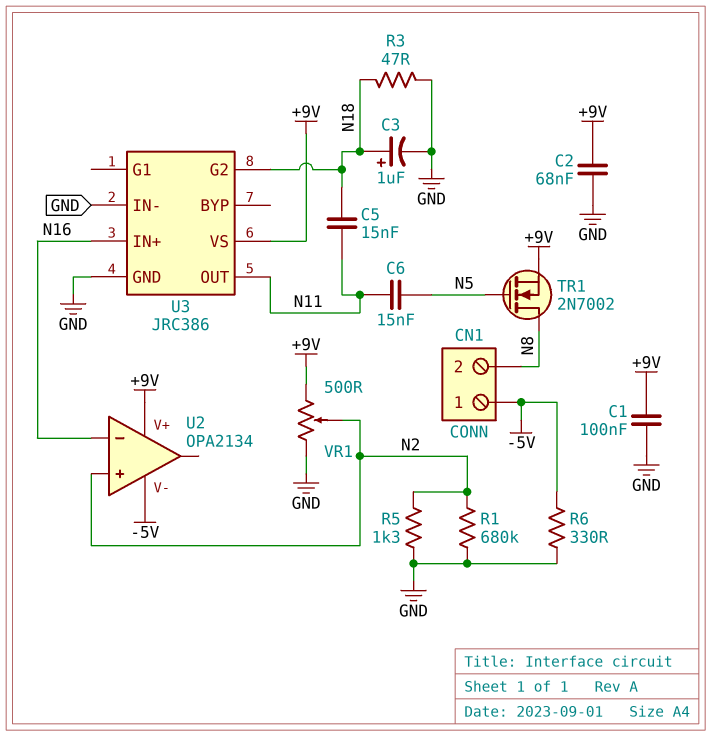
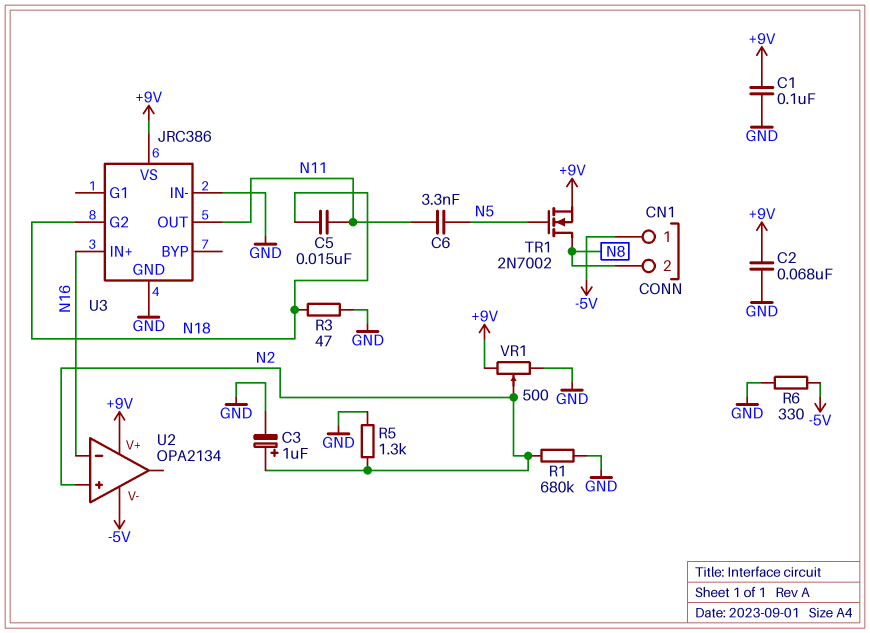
C3: 1uF (plus N18, minus GND) -> 1uF (plus N2, minus GND)
C6: 15nF (N5, N11) -> 3.3nF (N5, N11)

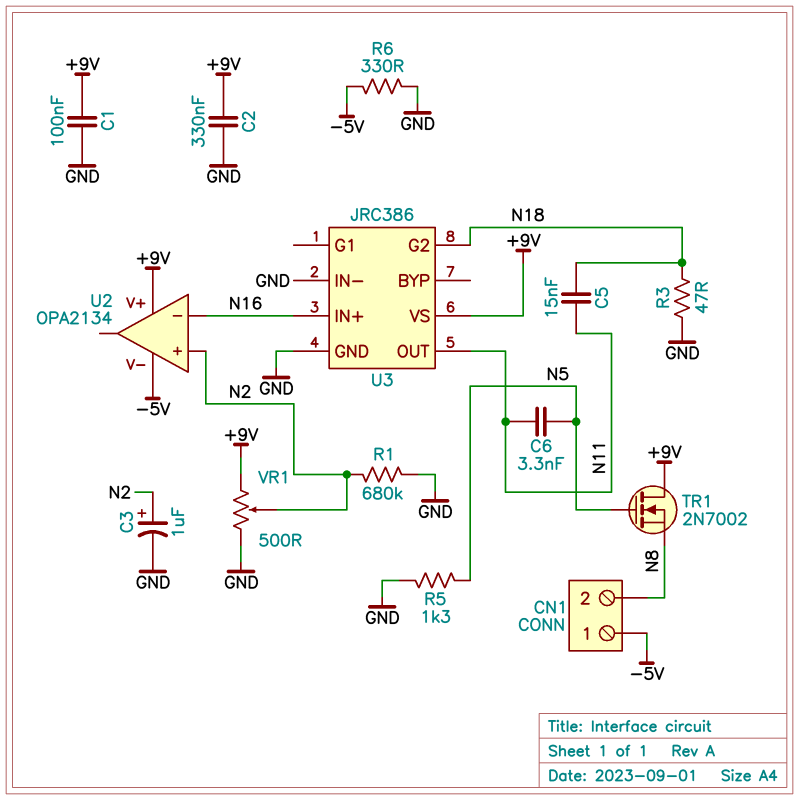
C2: 68nF (+9V, GND) -> 330nF (+9V, GND)
R5: 1.3k (GND, N2) -> 1.3k (GND, N5)
TR1: NMOS 2N7002 (G N5, D N8, S +9V) -> NMOS 2N7002 (G N5, D +9V, S N8)

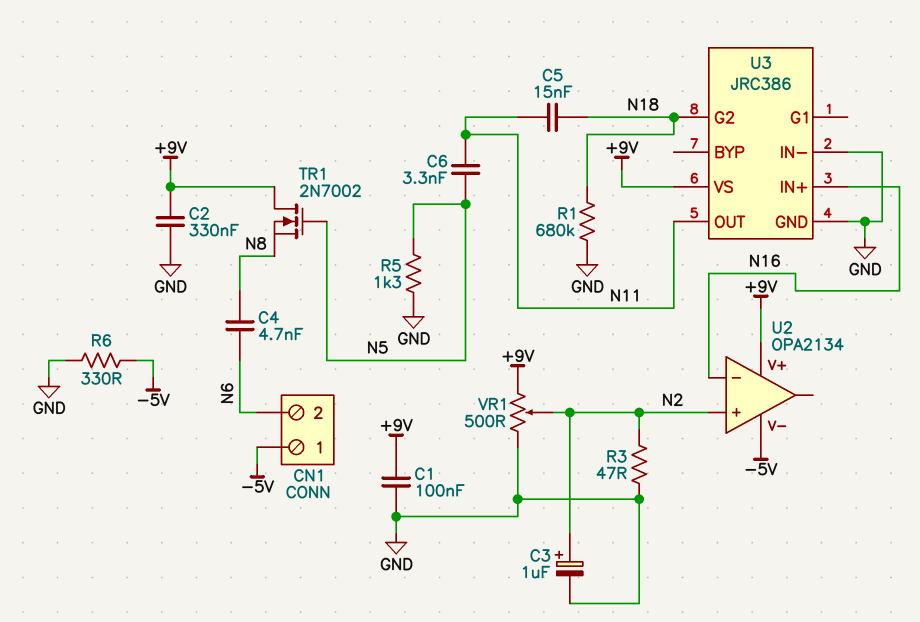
C4: none -> 4.7nF (N6, N8)
CN1 pin 2: N8 -> N6
R1: 680k (GND, N2) -> 680k (GND, N18)
R3: 47 (GND, N18) -> 47 (GND, N2)

